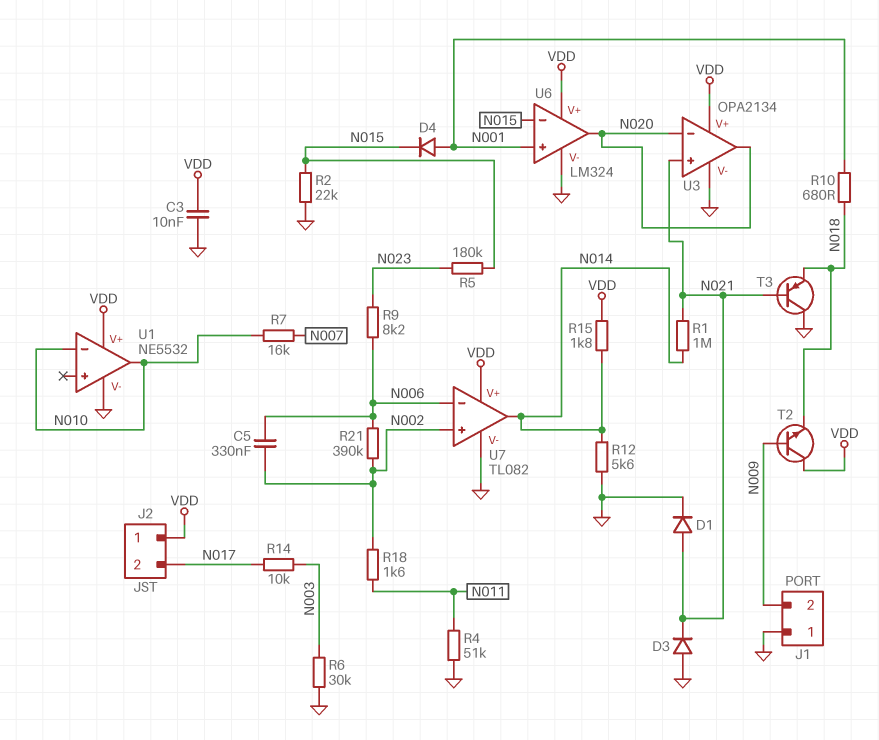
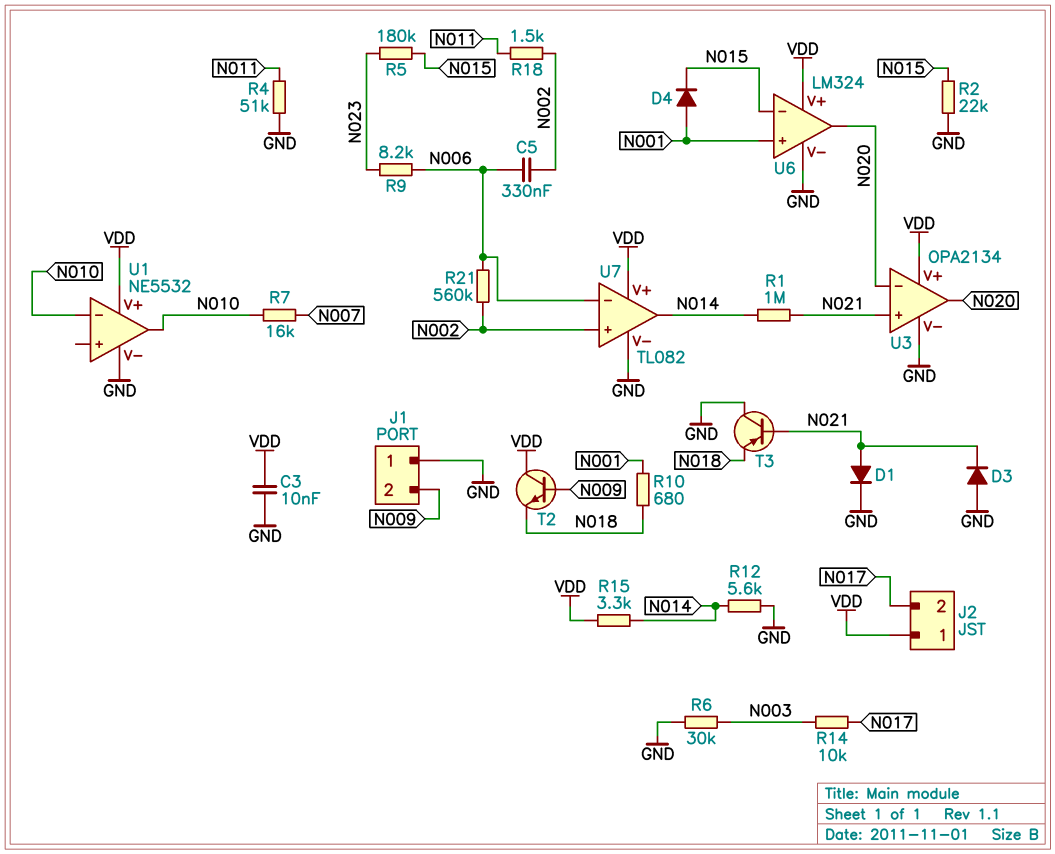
R15: 1.8k (N014, VDD) -> 3.3k (N014, VDD)
R18: 1.6k (N002, N011) -> 1.5k (N002, N011)
R21: 390k (N002, N006) -> 560k (N002, N006)

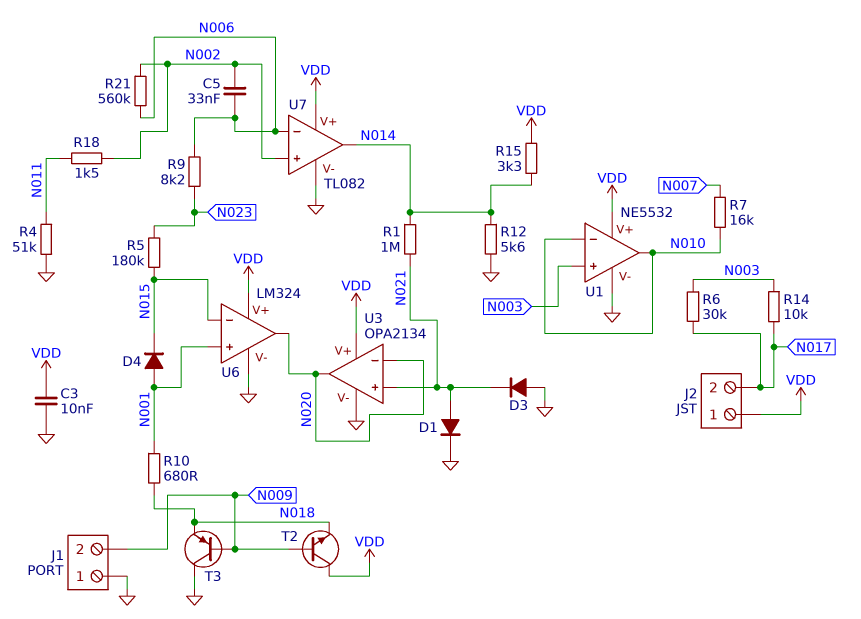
C5: 330nF (N002, N006) -> 33nF (N002, N006)
R2: 22k (GND, N015) -> none
R6: 30k (GND, N003) -> 30k (N003, N017)
T3: PNP (B N021, C GND, E N018) -> PNP (B N009, C GND, E N018)
U1 pin in+: none -> N003

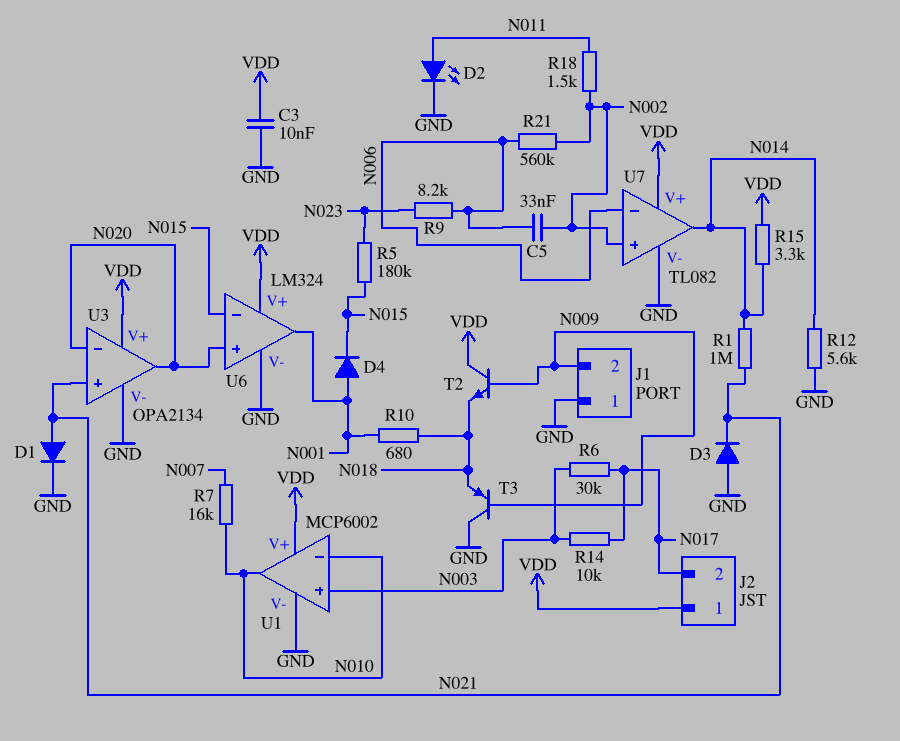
D2: none -> LED (A N011, K GND)
R4: 51k (GND, N011) -> none
U1: NE5532 -> MCP6002
U6 pin in+: N001 -> N020
U6 pin out: N020 -> N001

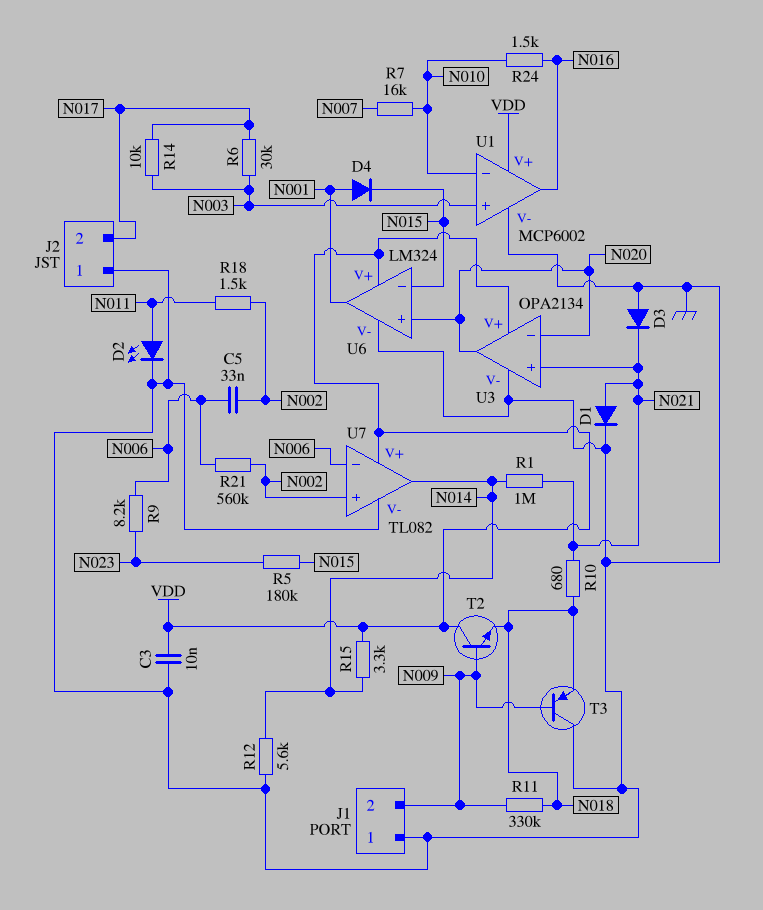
J2 pin 1: VDD -> GND
R10: 680 (N001, N018) -> 680 (N018, N021)
R11: none -> 330k (N009, N018)
R24: none -> 1.5k (N010, N016)
U1 pin out: N010 -> N016

